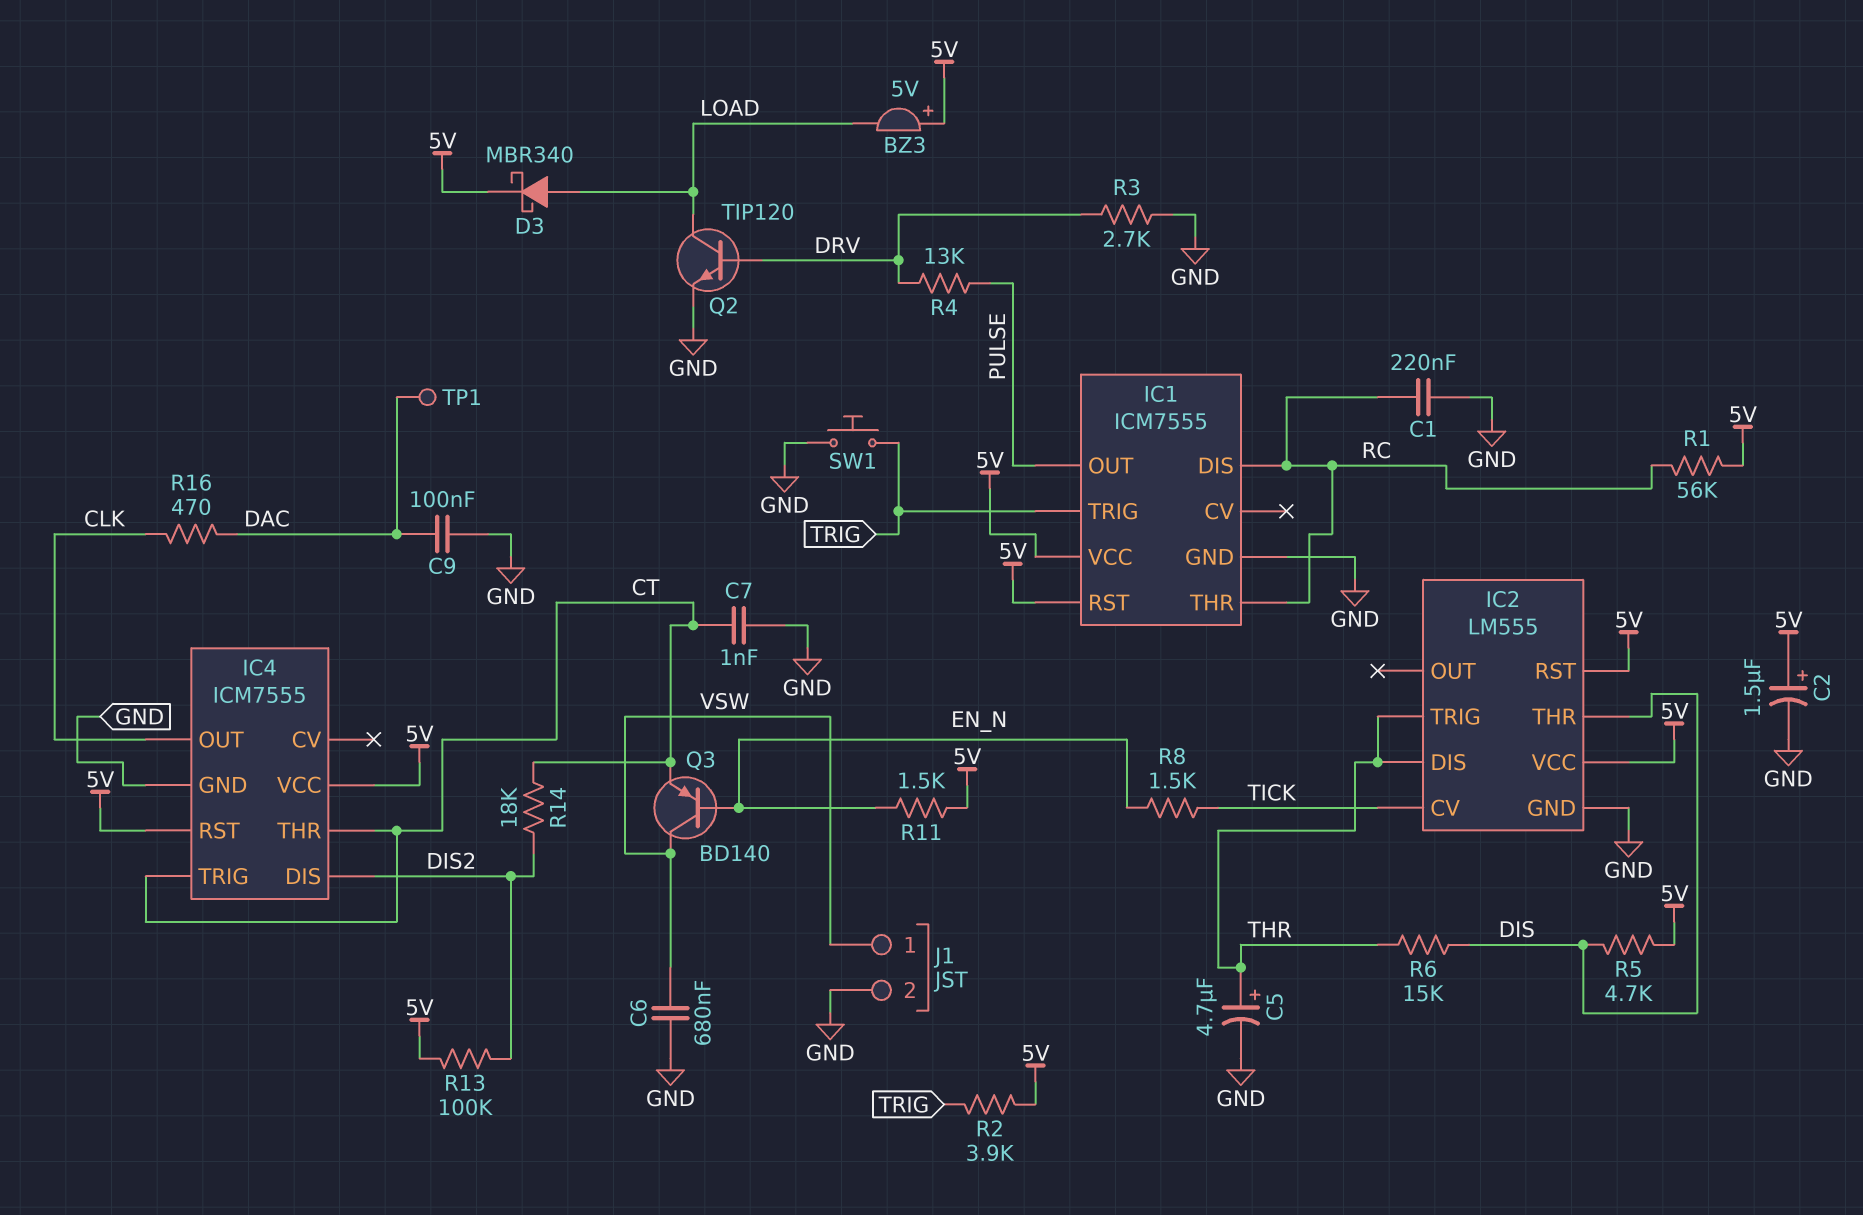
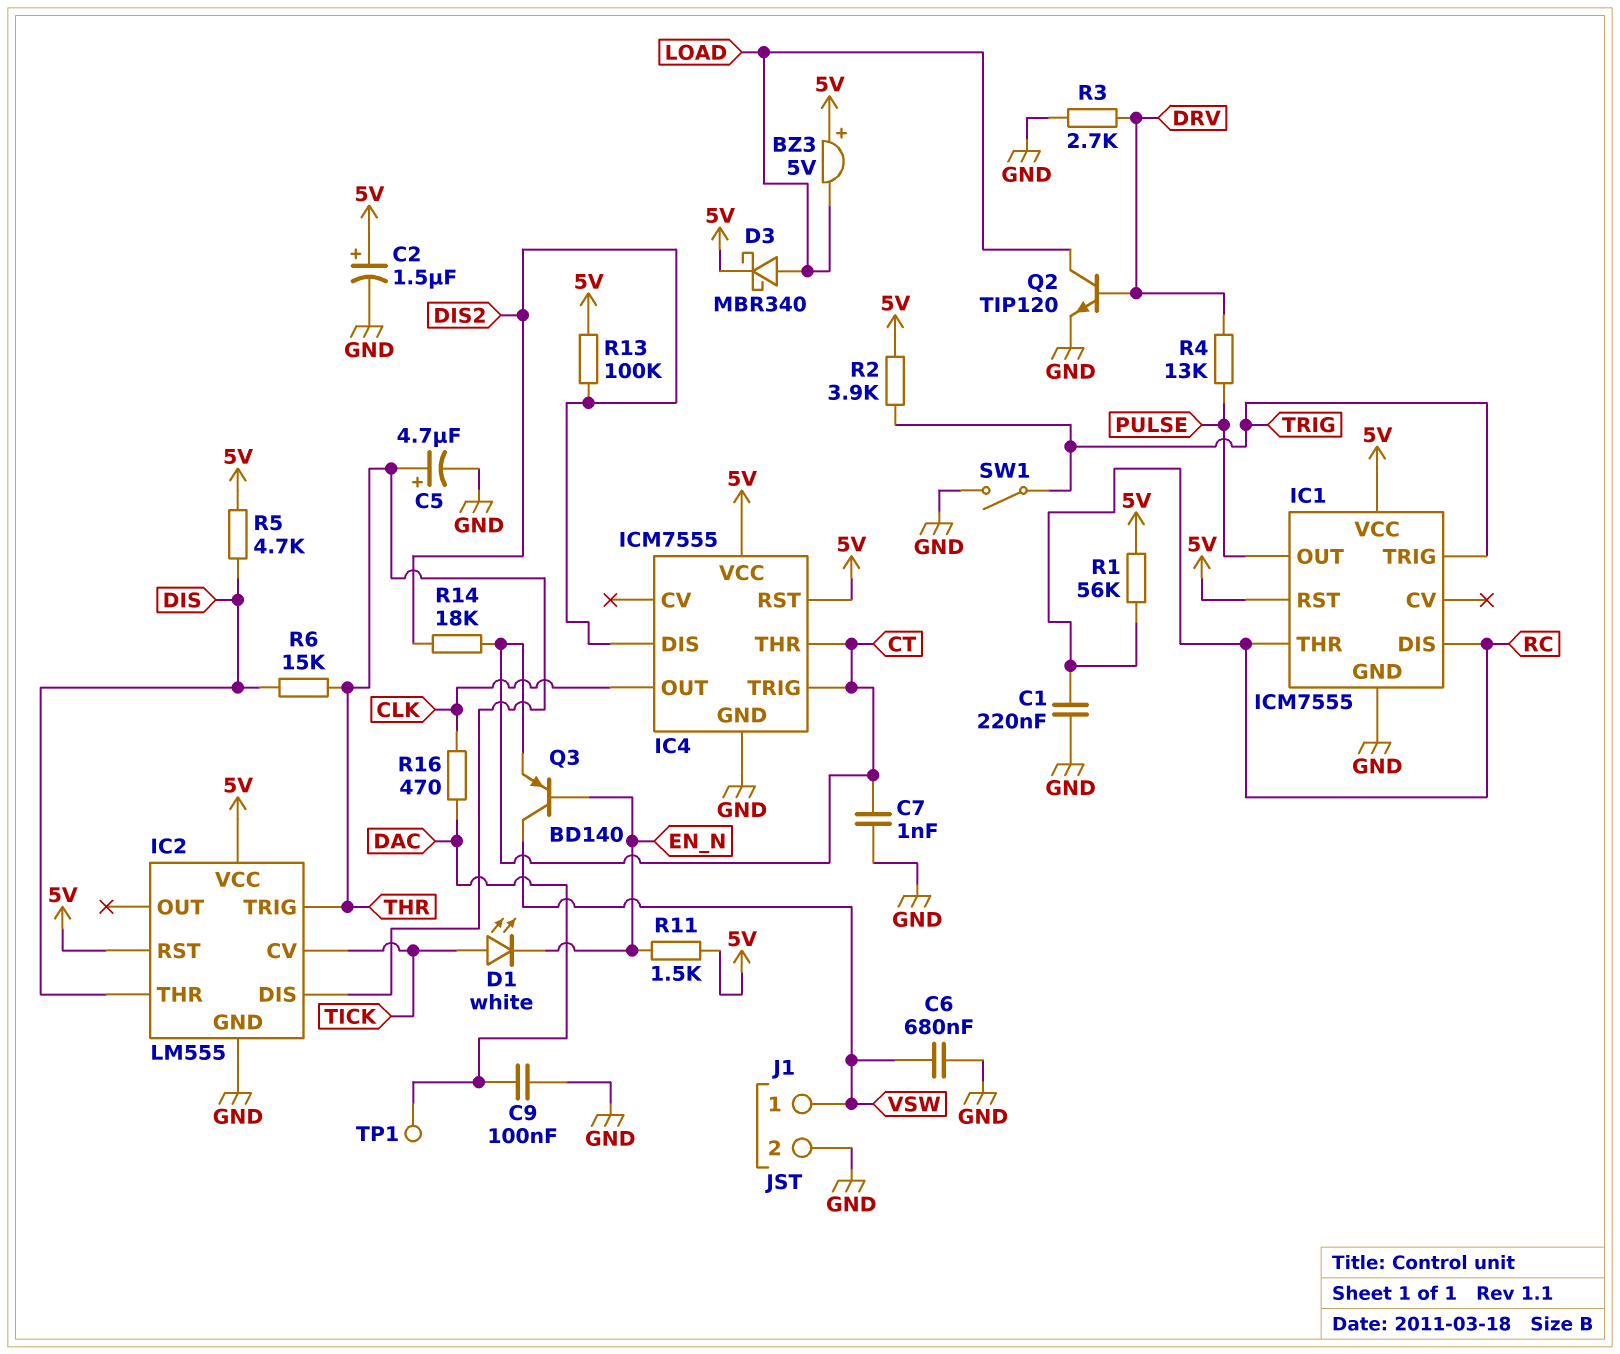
D1: none -> LED white (A TICK, K EN_N)
R8: 1.5k (EN_N, TICK) -> none
SW1: button (GND, TRIG) -> switch (GND, TRIG)

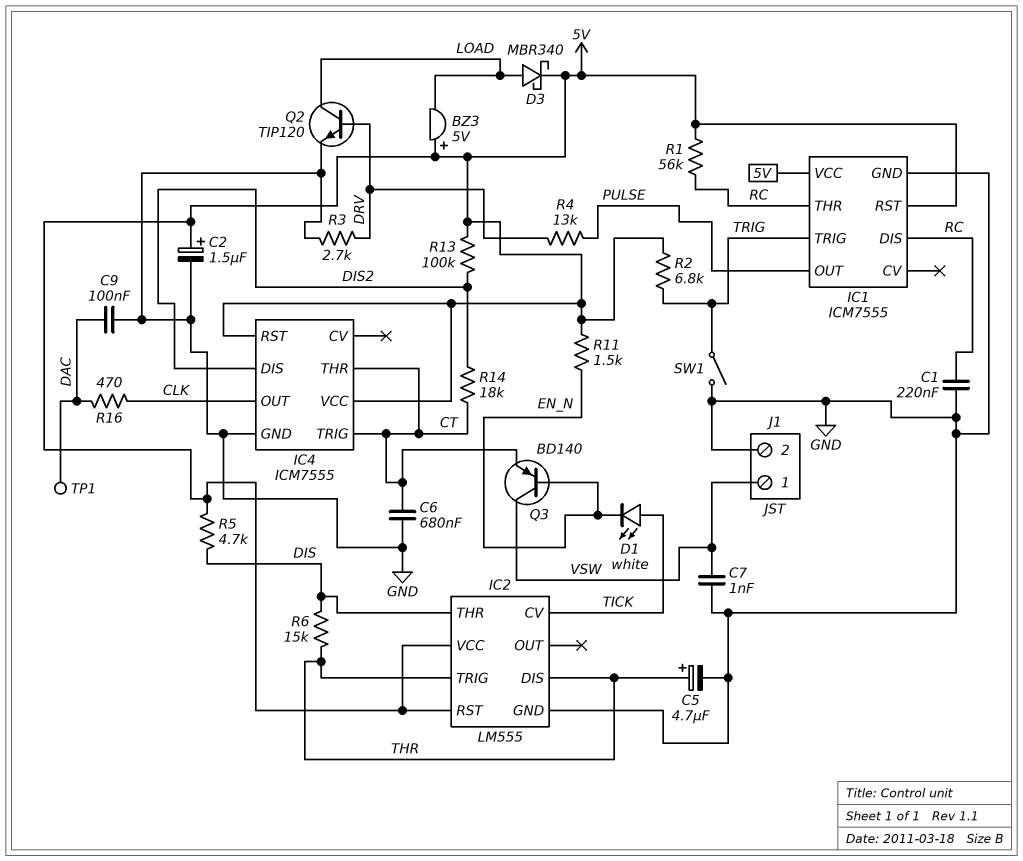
C6: 680nF (GND, VSW) -> 680nF (CT, GND)
C7: 1nF (CT, GND) -> 1nF (GND, VSW)
R2: 3.9k (5V, TRIG) -> 6.8k (5V, TRIG)

